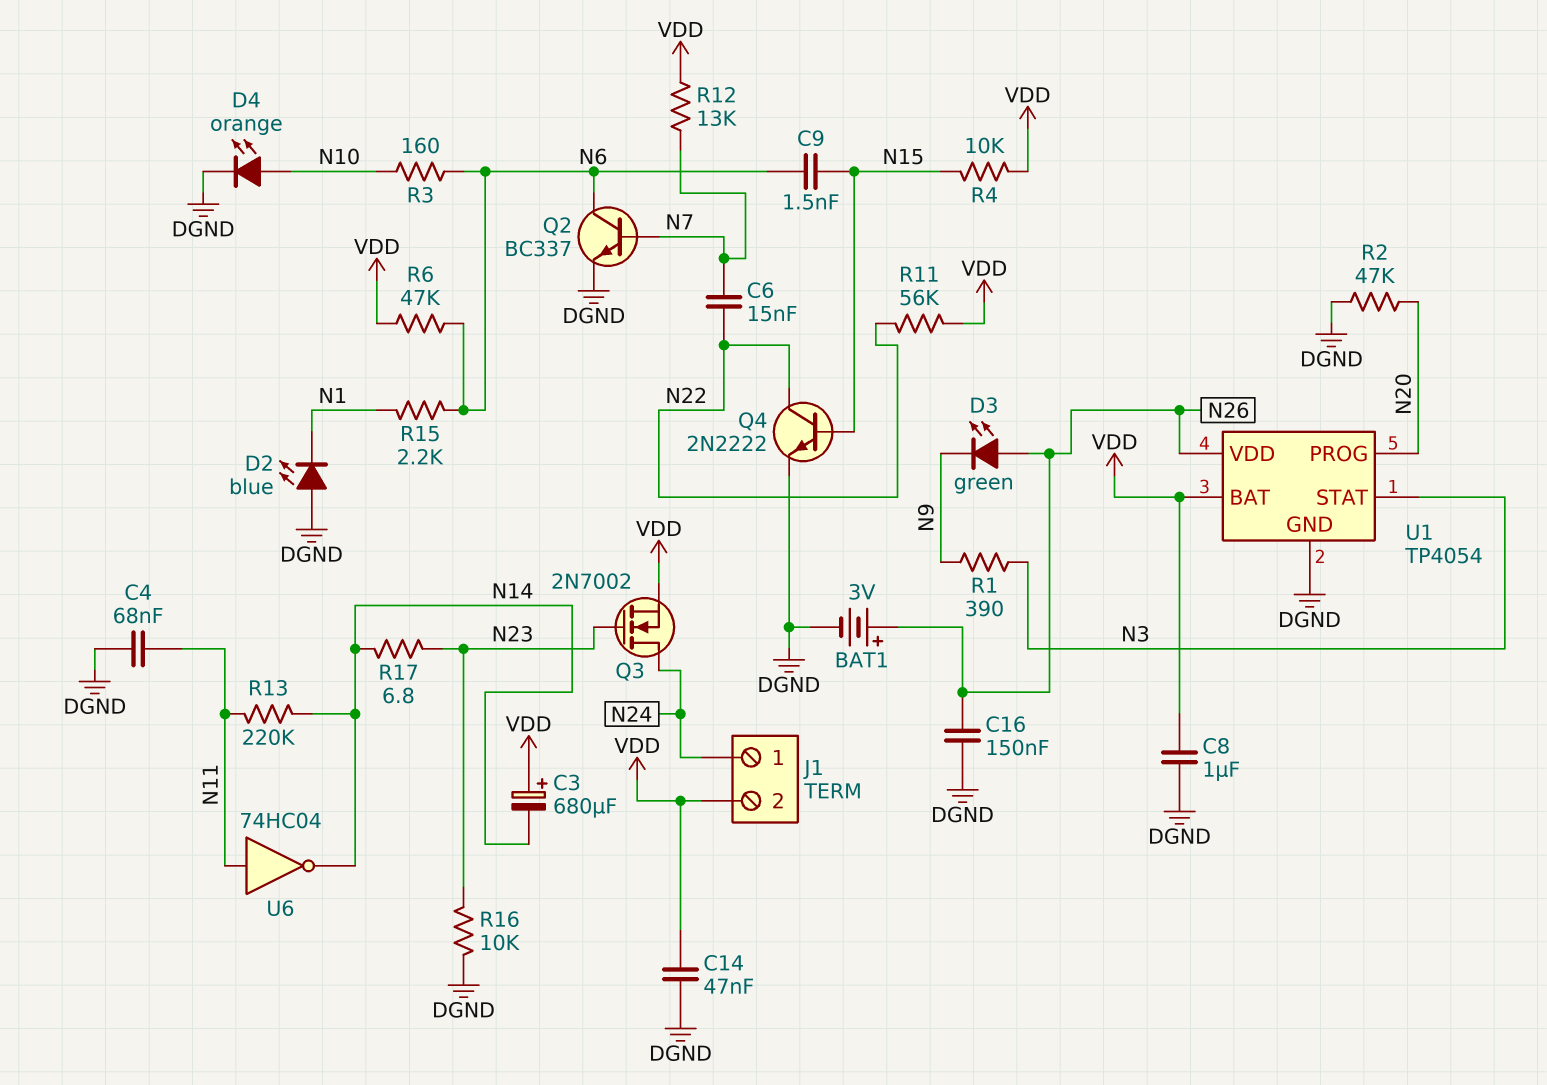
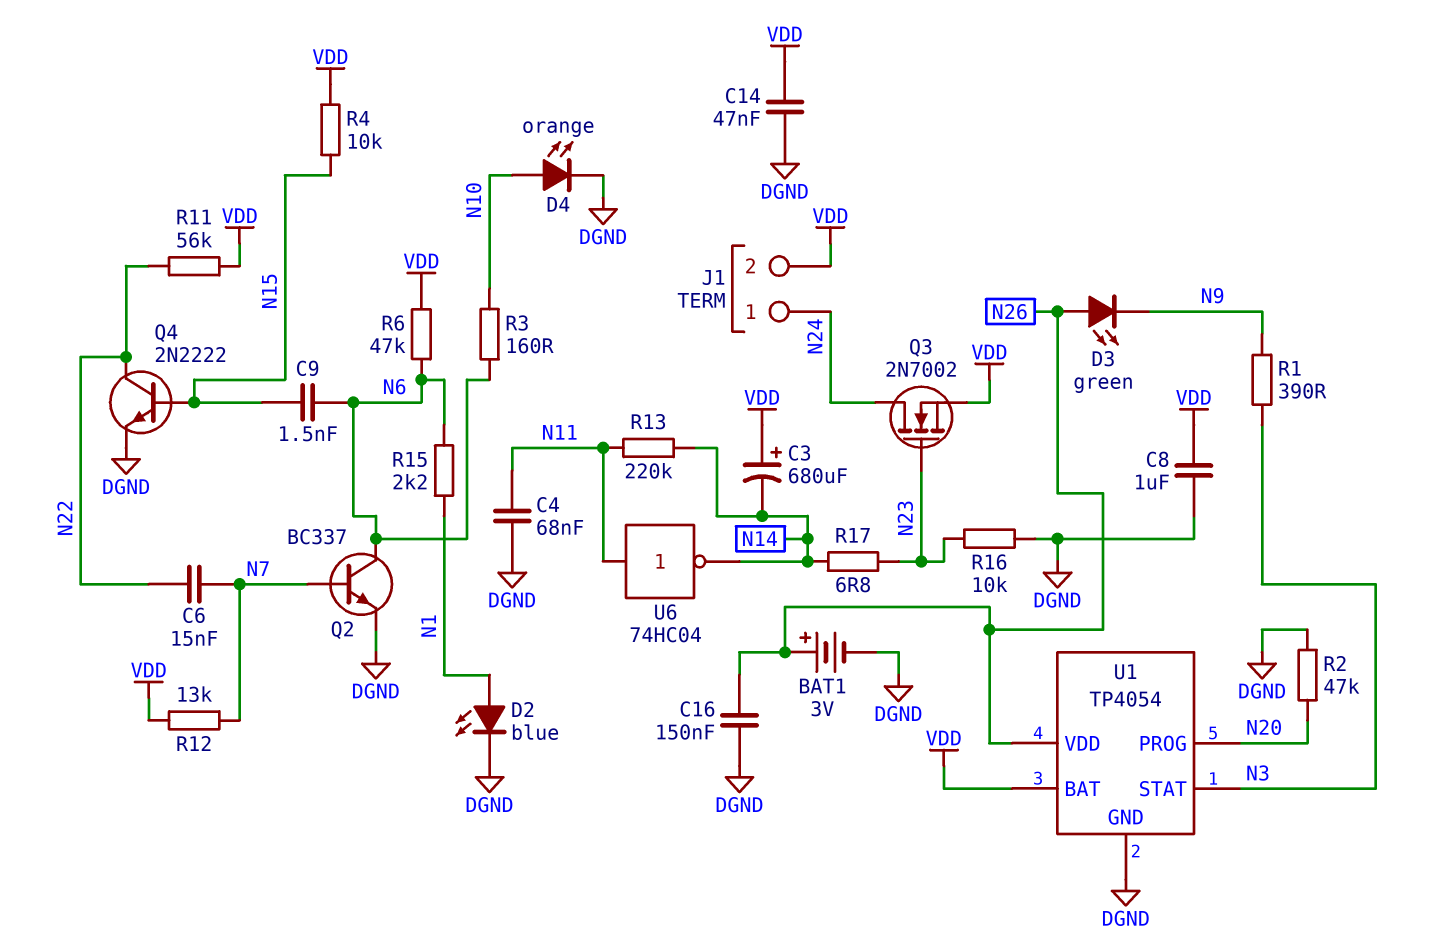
D2: LED blue (A DGND, K N1) -> LED blue (A N1, K DGND)

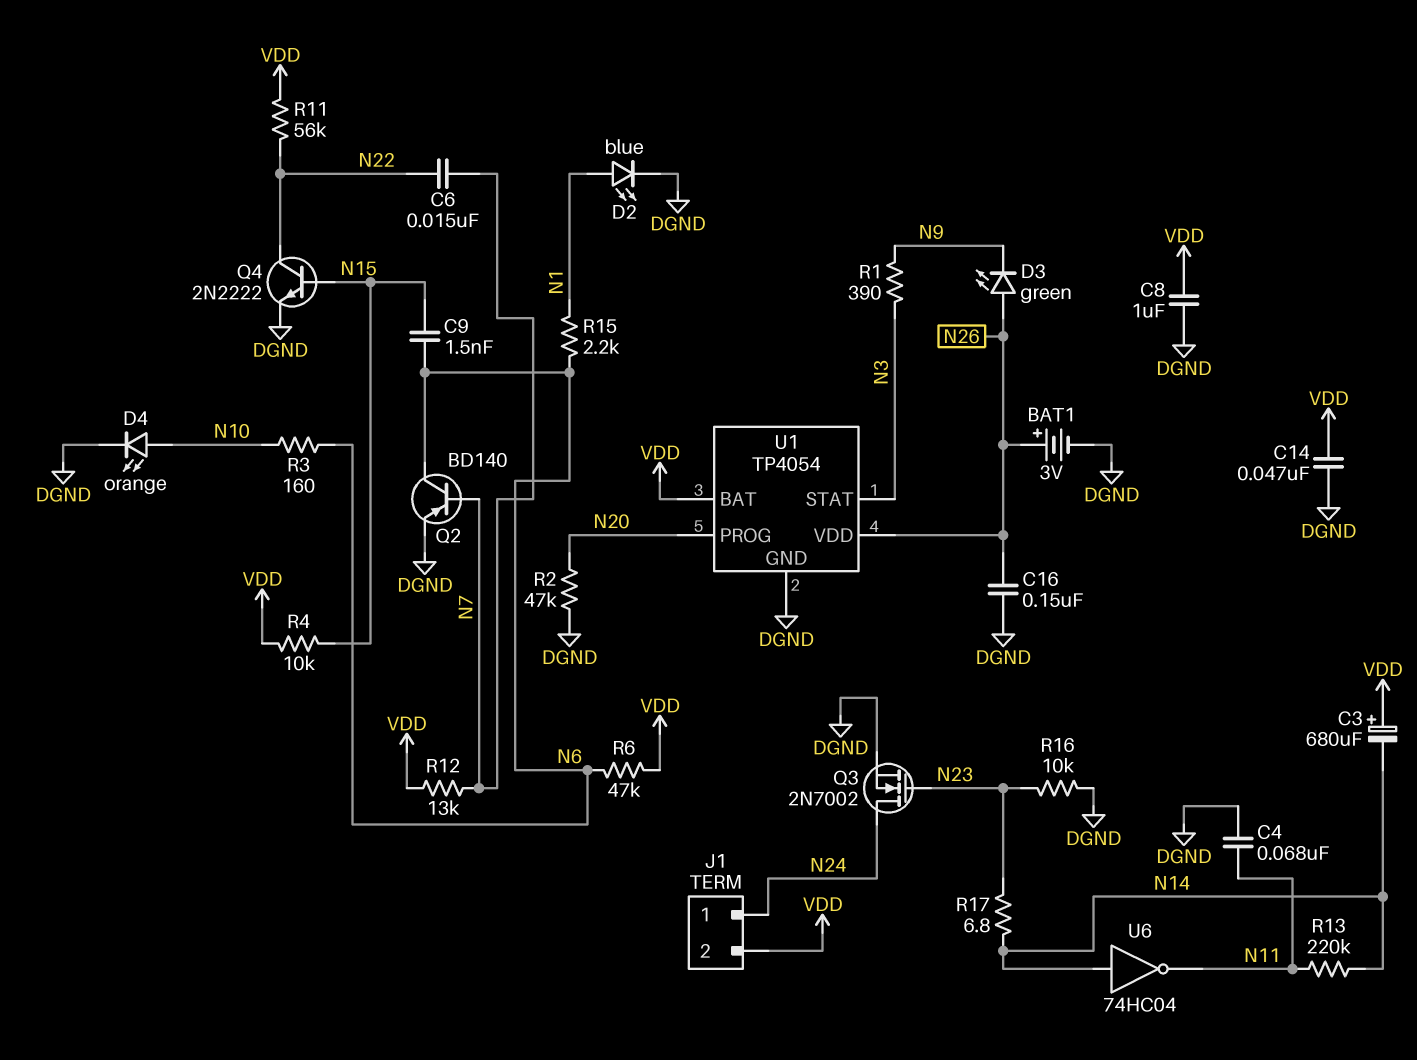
Q2: NPN BC337 (B N7, C N6, E DGND) -> PNP BD140 (B N7, C N6, E DGND)
Q3: NMOS 2N7002 (G N23, D N24, S VDD) -> NMOS 2N7002 (G N23, D N24, S DGND)
U6: NOT 74HC04 (in N11, out N14) -> NOT 74HC04 (in N14, out N11)

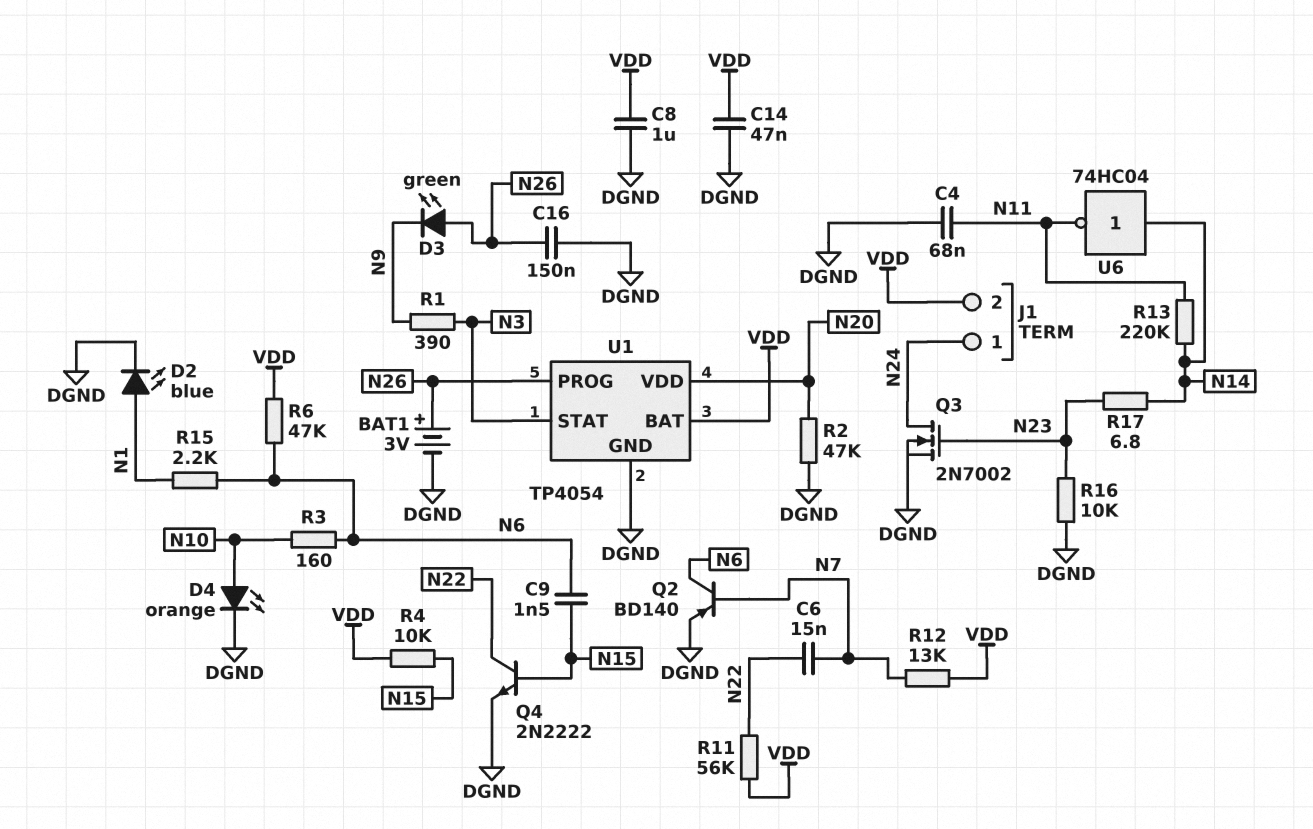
C3: 680uF (plus VDD, minus N14) -> none
U1 pin PROG: N20 -> N26
U1 pin VDD: N26 -> N20

